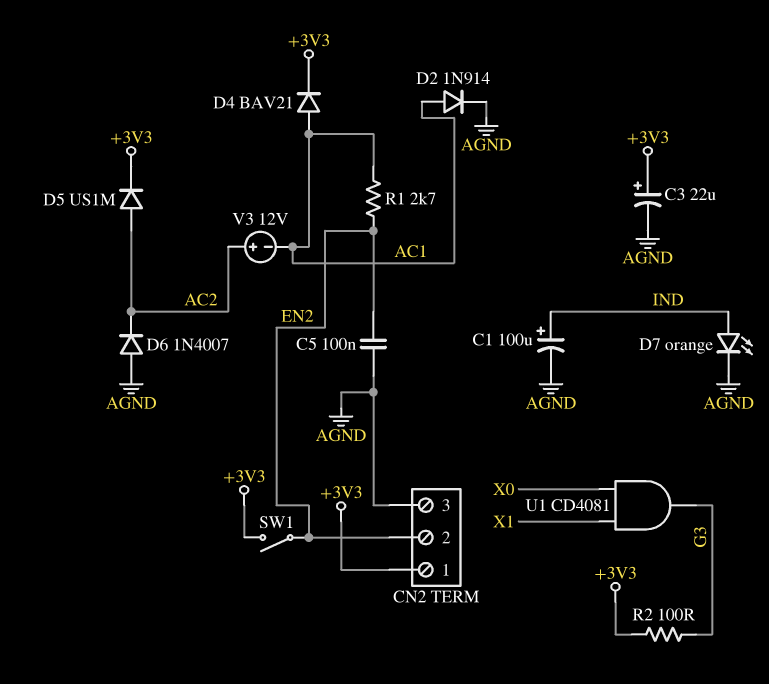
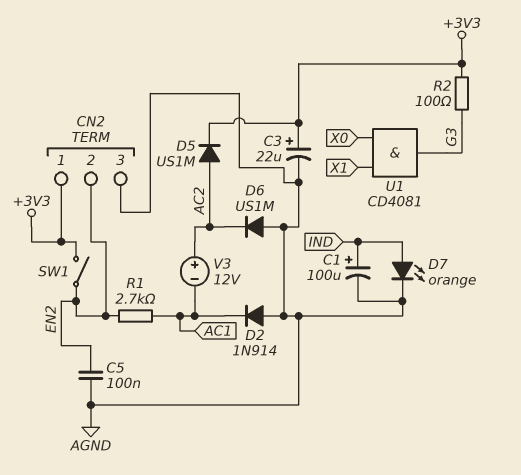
D2: diode 1N914 (A AC1, K AGND) -> diode 1N914 (A AGND, K AC1)
D4: diode BAV21 (A AC1, K +3V3) -> none
D6: diode 1N4007 (A AGND, K AC2) -> diode US1M (A AGND, K AC2)

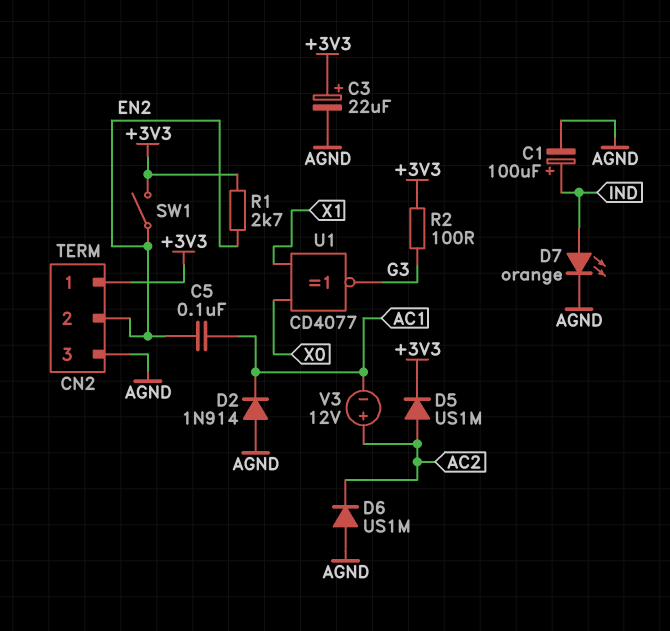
C5: 100nF (AGND, EN2) -> 100nF (AC1, EN2)
R1: 2.7k (AC1, EN2) -> 2.7k (+3V3, EN2)
U1: AND CD4081 (in X0, in X1, out G3) -> XNOR CD4077 (in X0, in X1, out G3)

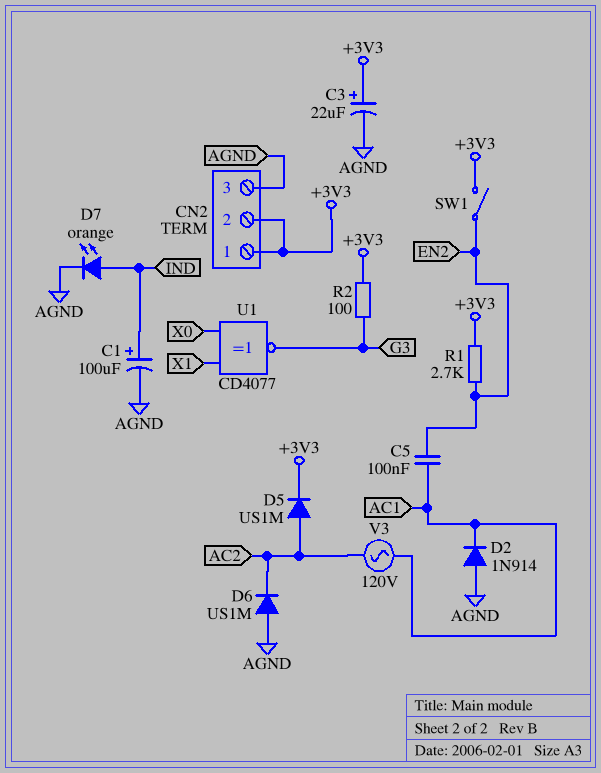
CN2 pin 2: EN2 -> +3V3
V3: 12V (plus AC2, minus AC1) -> AC 120V (AC1, AC2)

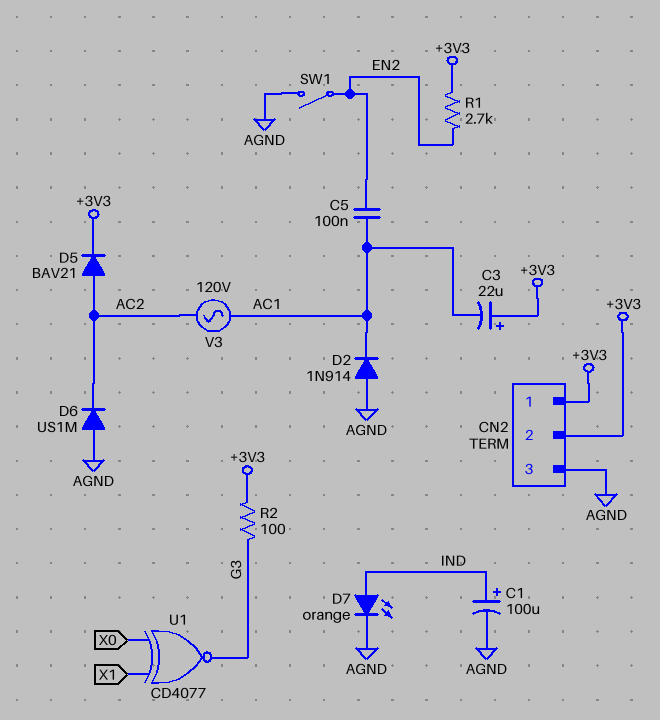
C3: 22uF (plus +3V3, minus AGND) -> 22uF (plus +3V3, minus AC1)
D5: diode US1M (A AC2, K +3V3) -> diode BAV21 (A AC2, K +3V3)
SW1: switch (+3V3, EN2) -> switch (AGND, EN2)

